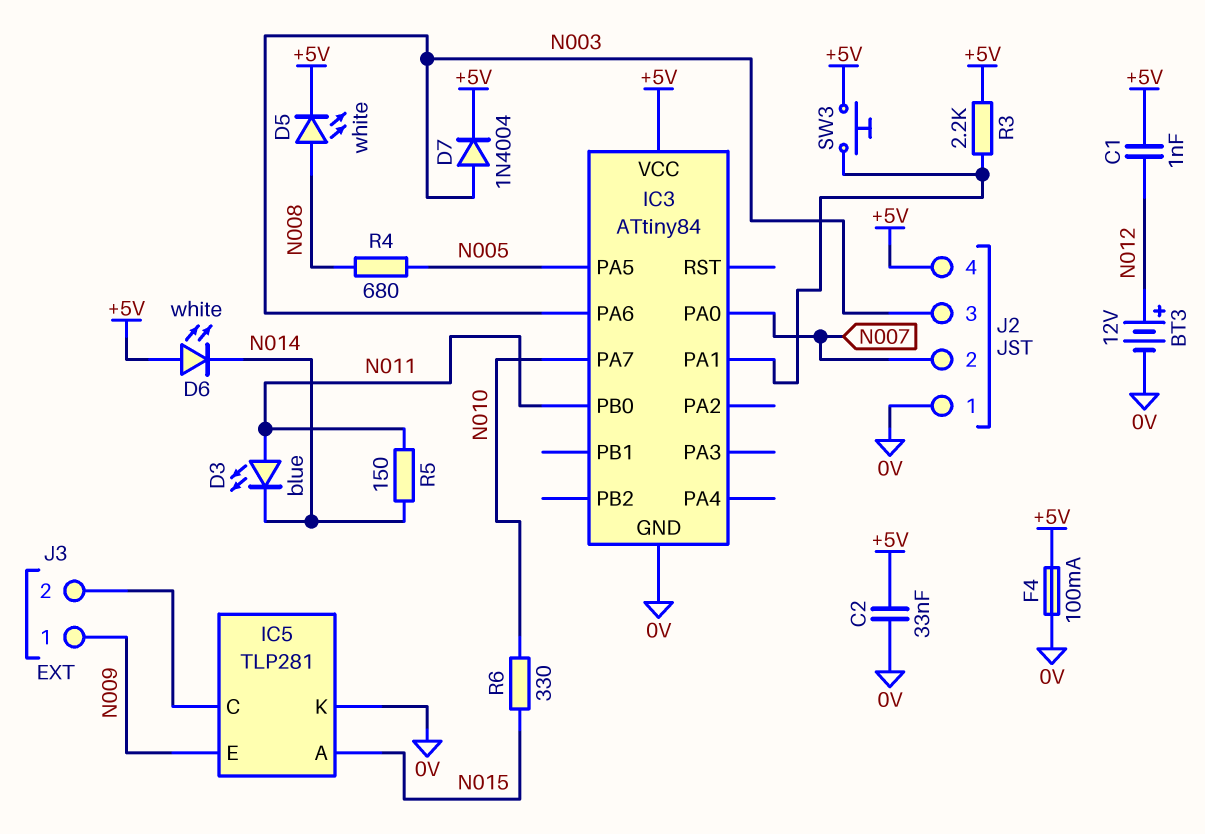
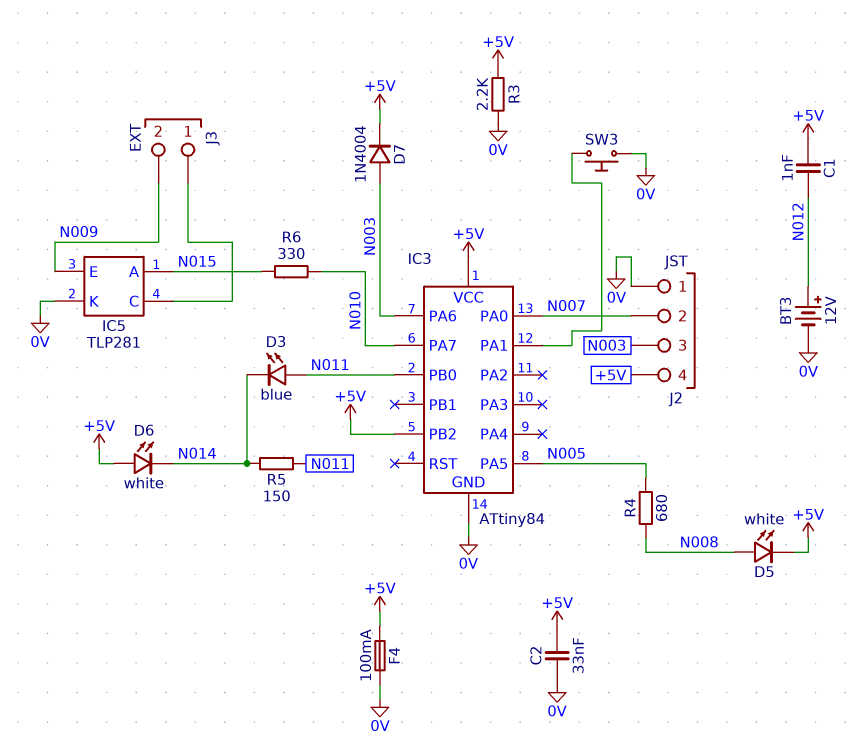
IC3 pin PB2: none -> +5V
J3 pin 1: N009 -> IC5/C
J3 pin 2: IC5/C -> N009
R3: 2.2k (+5V, IC3/PA1) -> 2.2k (+5V, 0V)
SW3: button (+5V, IC3/PA1) -> button (0V, IC3/PA1)

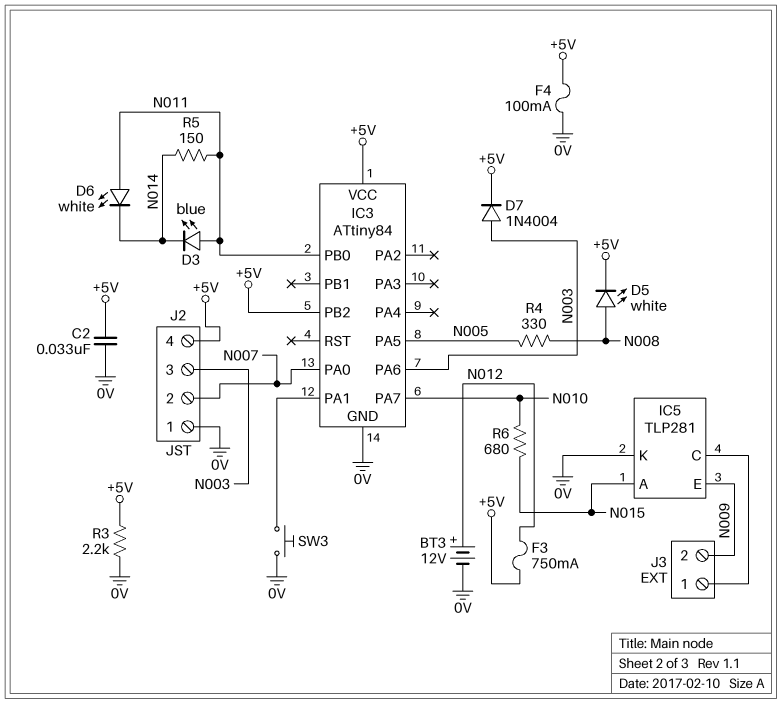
C1: 1nF (+5V, N012) -> none
D6: LED white (A +5V, K N014) -> LED white (A N011, K N014)
F3: none -> 750mA (+5V, N012)
R4: 680 (N005, N008) -> 330 (N005, N008)
R6: 330 (N010, N015) -> 680 (N010, N015)

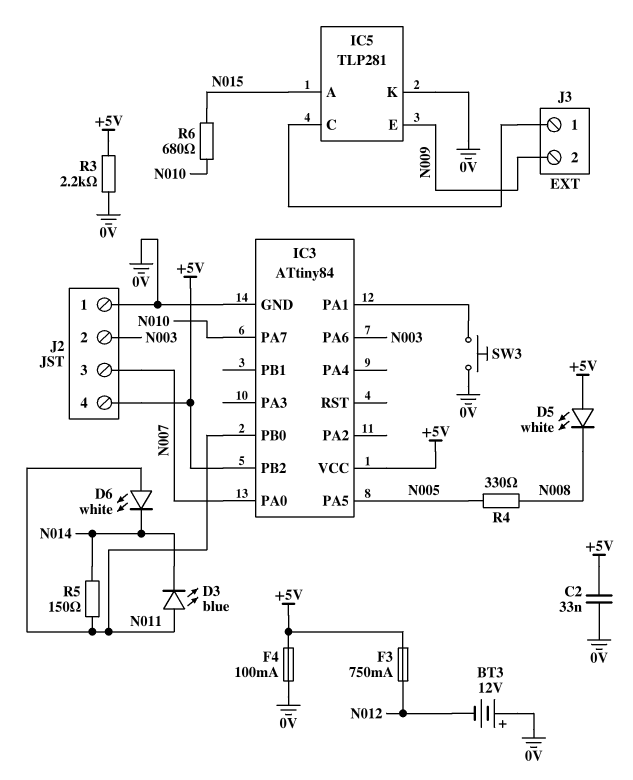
BT3: 12V (plus N012, minus 0V) -> 12V (plus 0V, minus N012)
D5: LED white (A N008, K +5V) -> LED white (A +5V, K N008)
D7: diode 1N4004 (A N003, K +5V) -> none
J2 pin 2: N007 -> N003
J2 pin 3: N003 -> N007

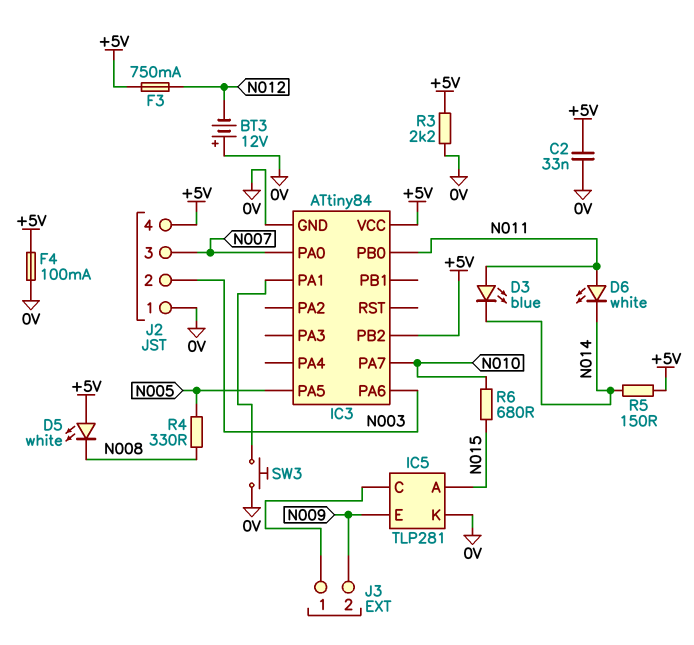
R5: 150 (N011, N014) -> 150 (+5V, N014)

